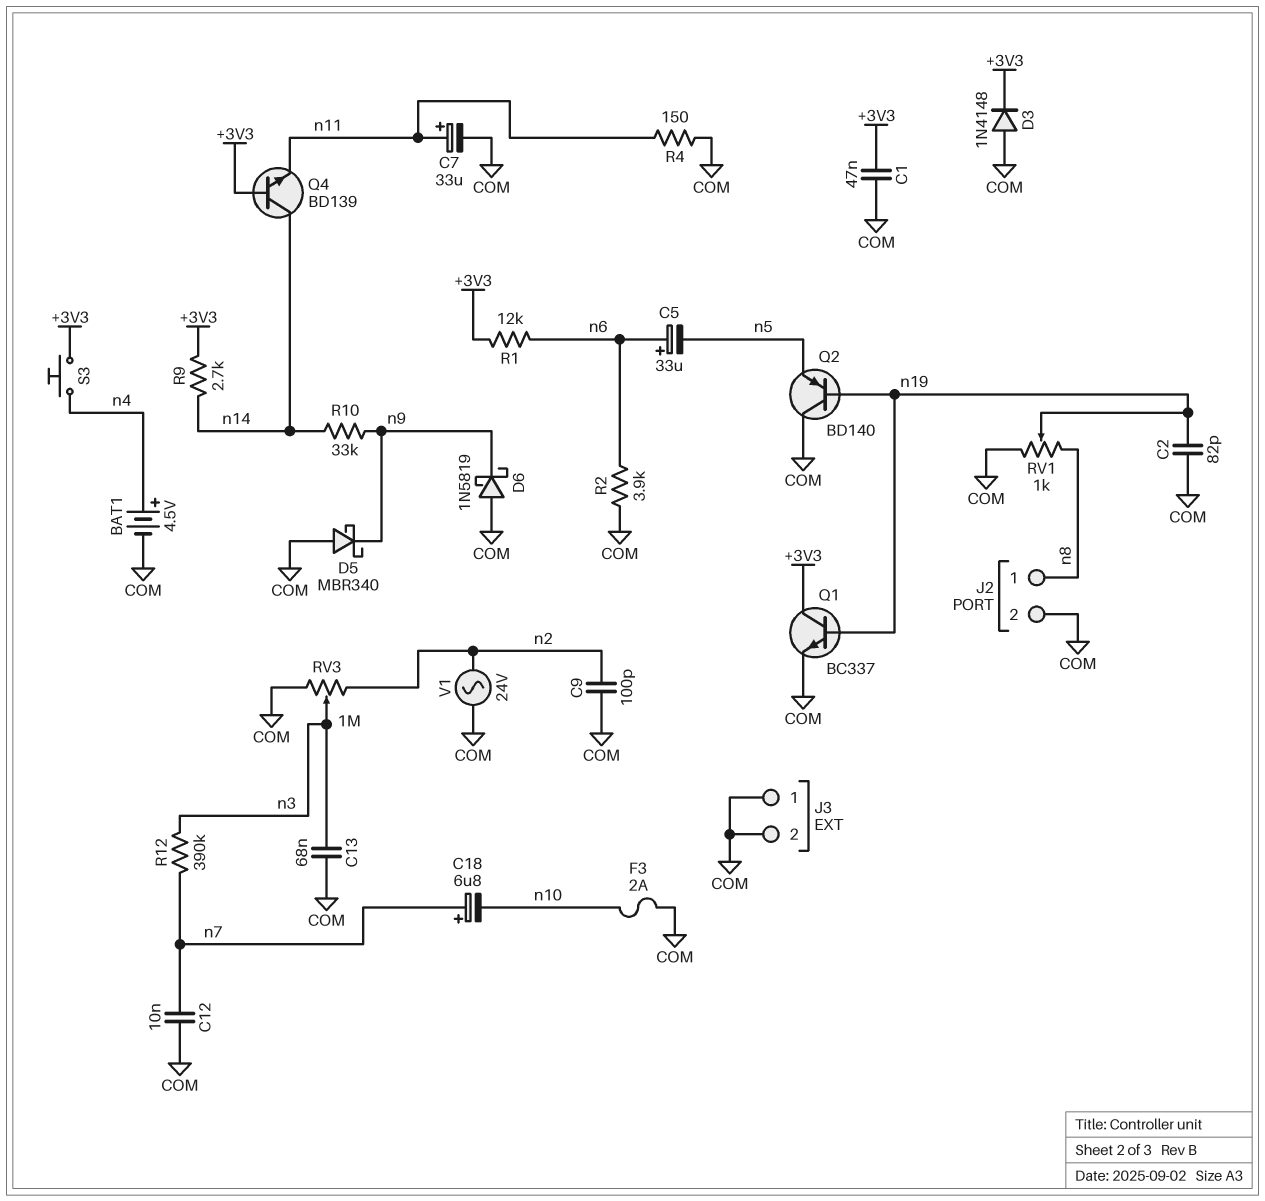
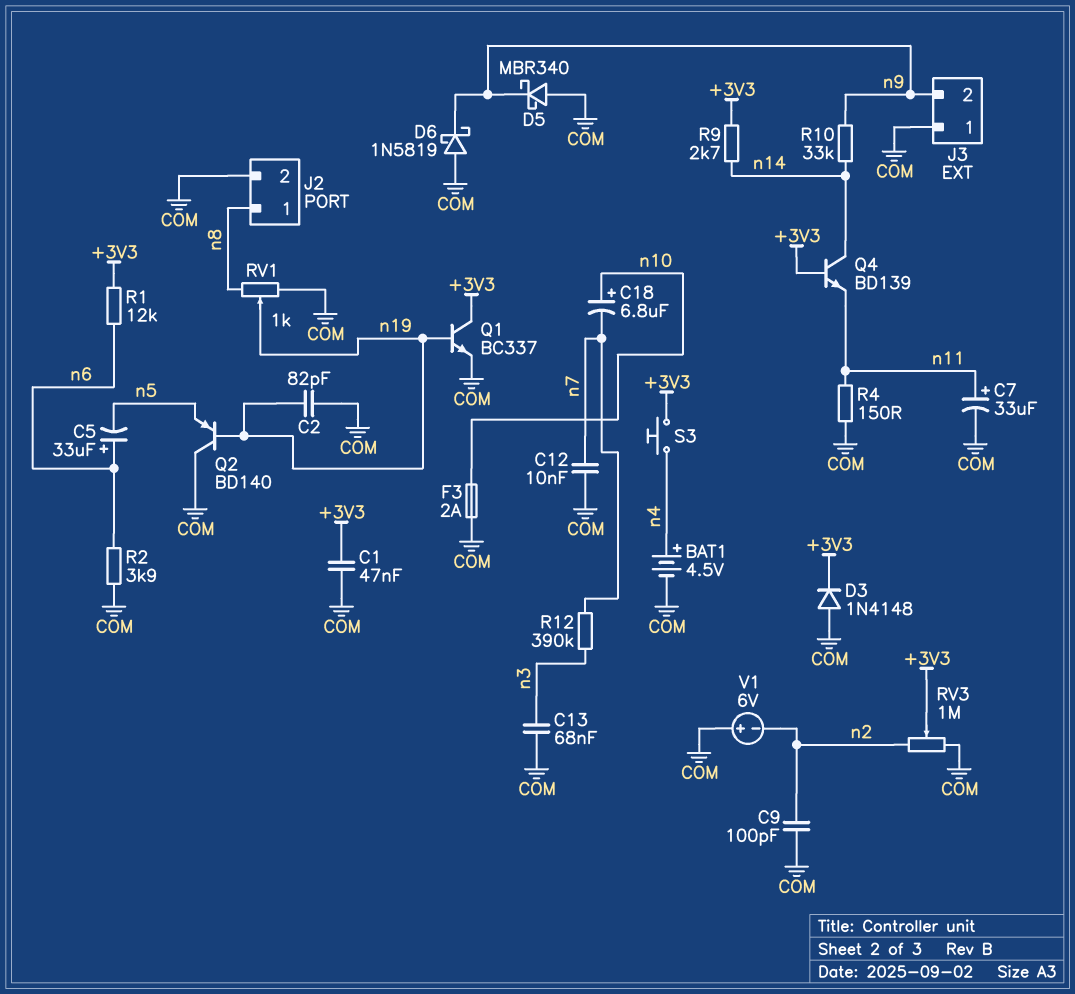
C18: 6.8uF (plus n7, minus n10) -> 6.8uF (plus n10, minus n7)
J3 pin 2: COM -> n9
RV3: 1M (COM, n2, wiper n3) -> 1M (COM, n2, wiper +3V3)
V1: AC 24V (COM, n2) -> 6V (plus COM, minus n2)

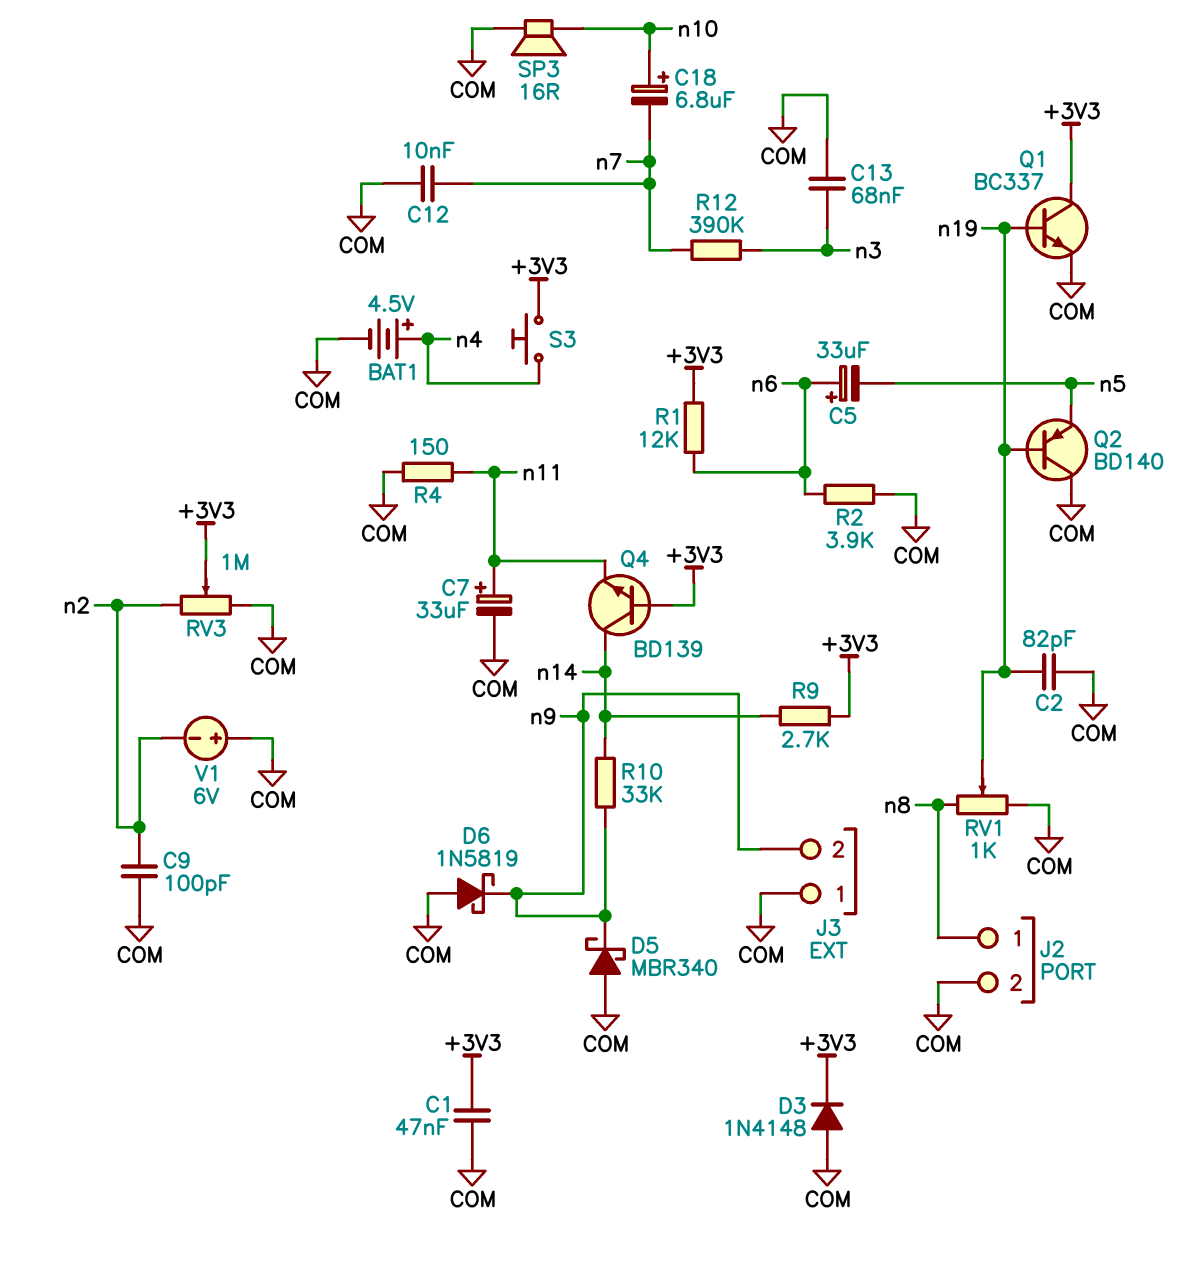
F3: 2A (COM, n10) -> none
SP3: none -> speaker 16R (COM, n10)

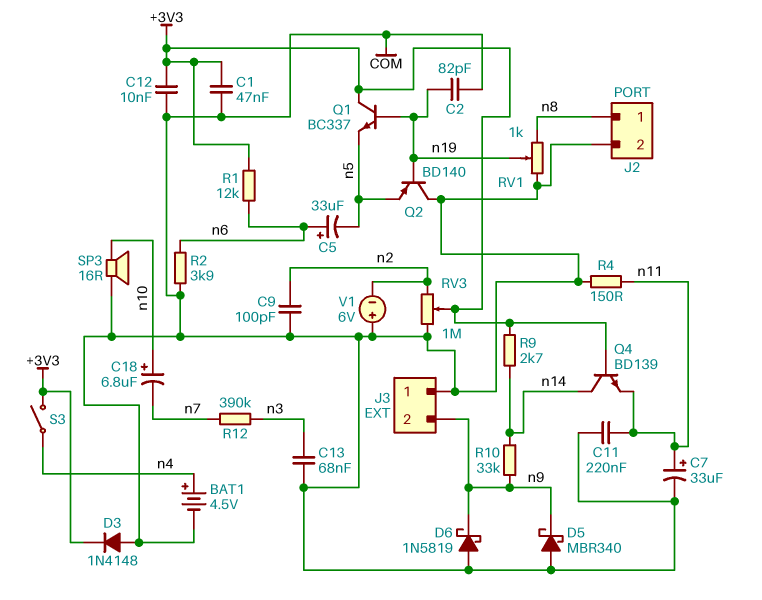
C11: none -> 220nF (COM, n11)
C12: 10nF (COM, n7) -> 10nF (+3V3, COM)
Q1: NPN BC337 (B n19, C +3V3, E COM) -> NPN BC337 (B n19, C +3V3, E n5)
S3: button (+3V3, n4) -> switch (+3V3, n4)

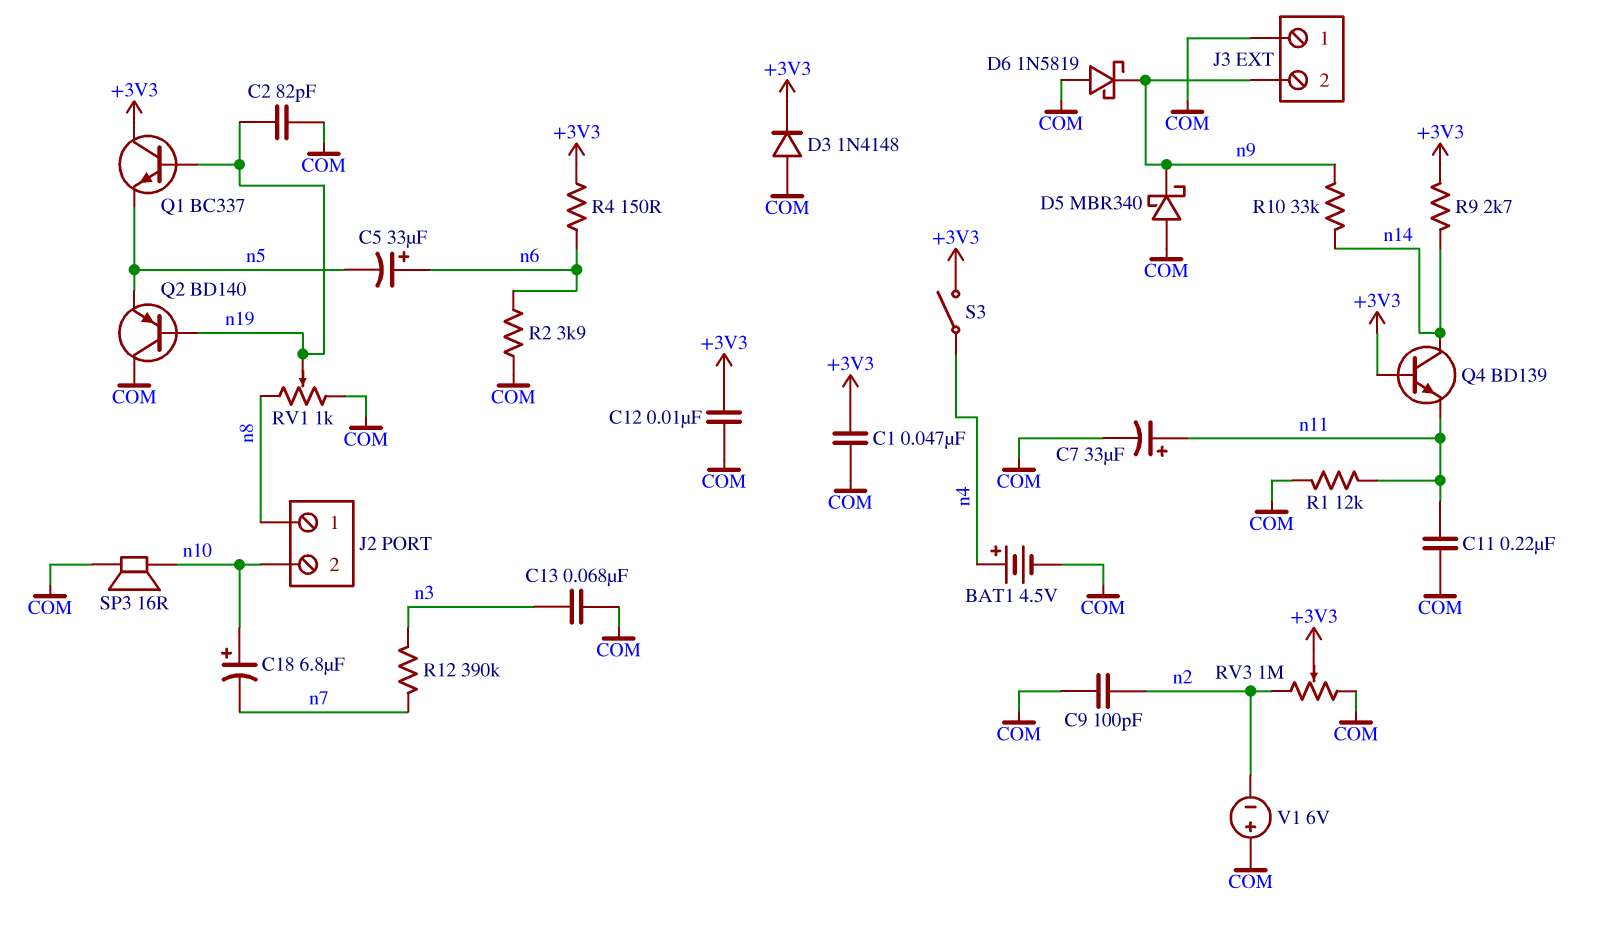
J2 pin 2: COM -> n10
R1: 12k (+3V3, n6) -> 12k (COM, n11)
R4: 150 (COM, n11) -> 150 (+3V3, n6)

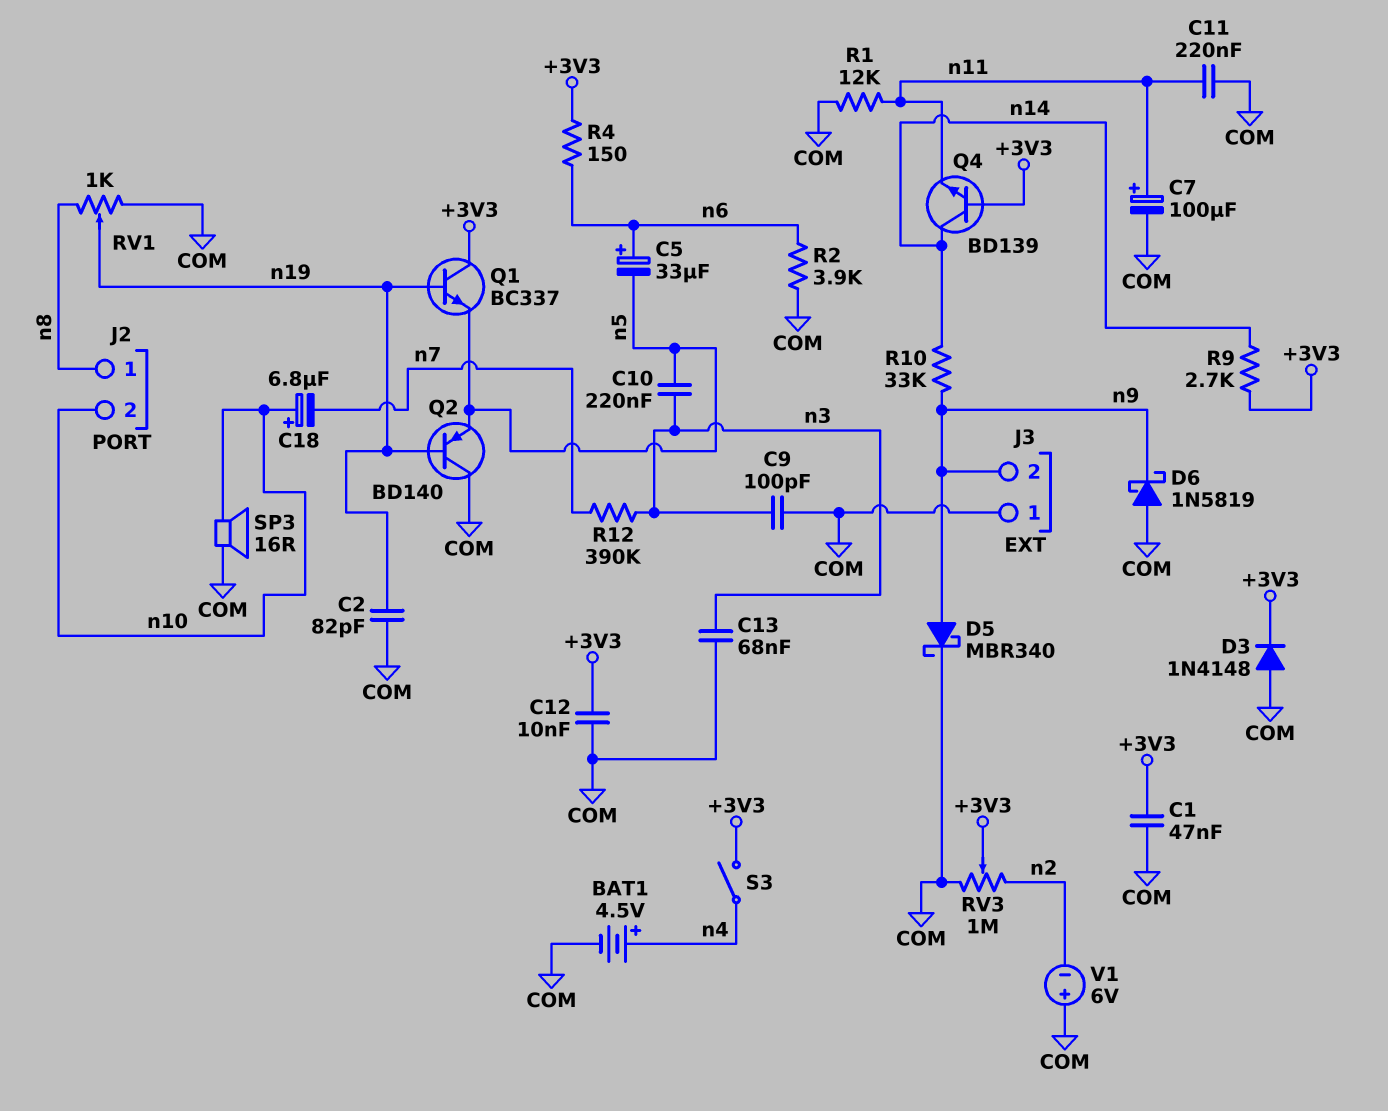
C7: 33uF (plus n11, minus COM) -> 100uF (plus n11, minus COM)
C9: 100pF (COM, n2) -> 100pF (COM, n3)
C10: none -> 220nF (n3, n5)
D5: schottky MBR340 (A COM, K n9) -> schottky MBR340 (A n9, K COM)

